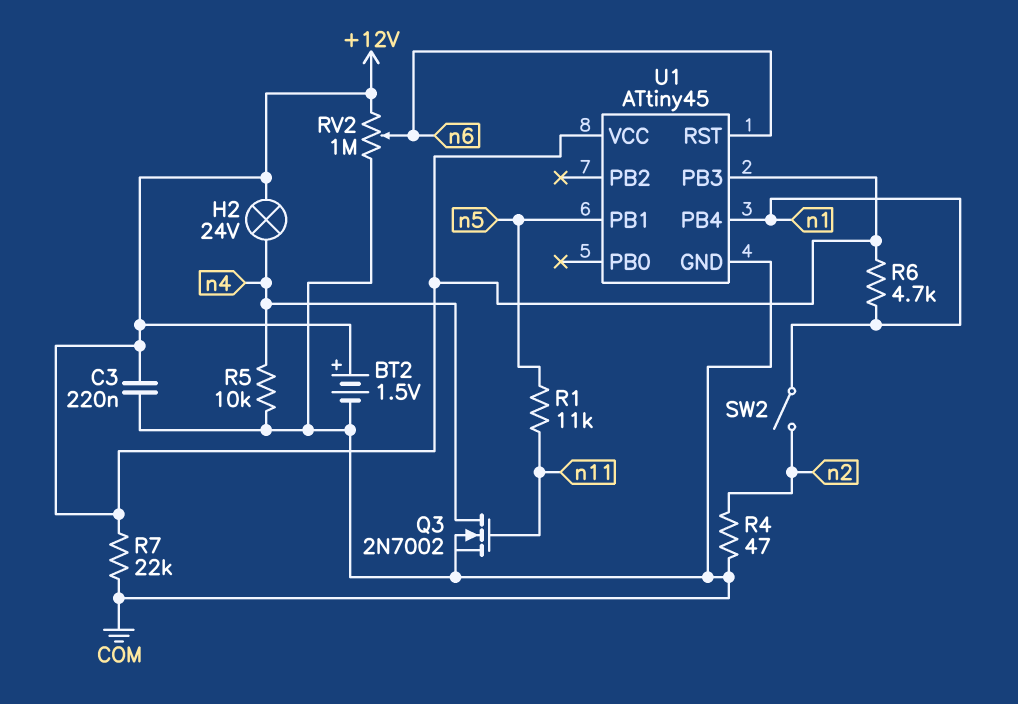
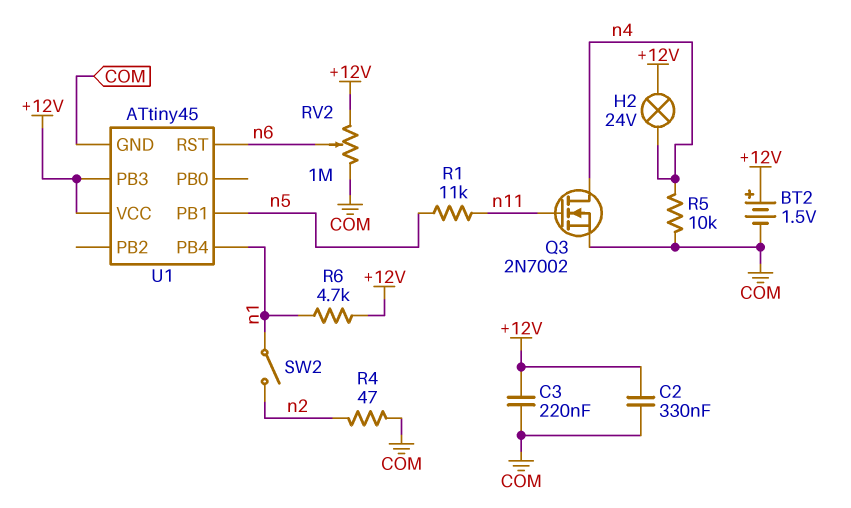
C2: none -> 330nF (+12V, COM)
R7: 22k (+12V, COM) -> none

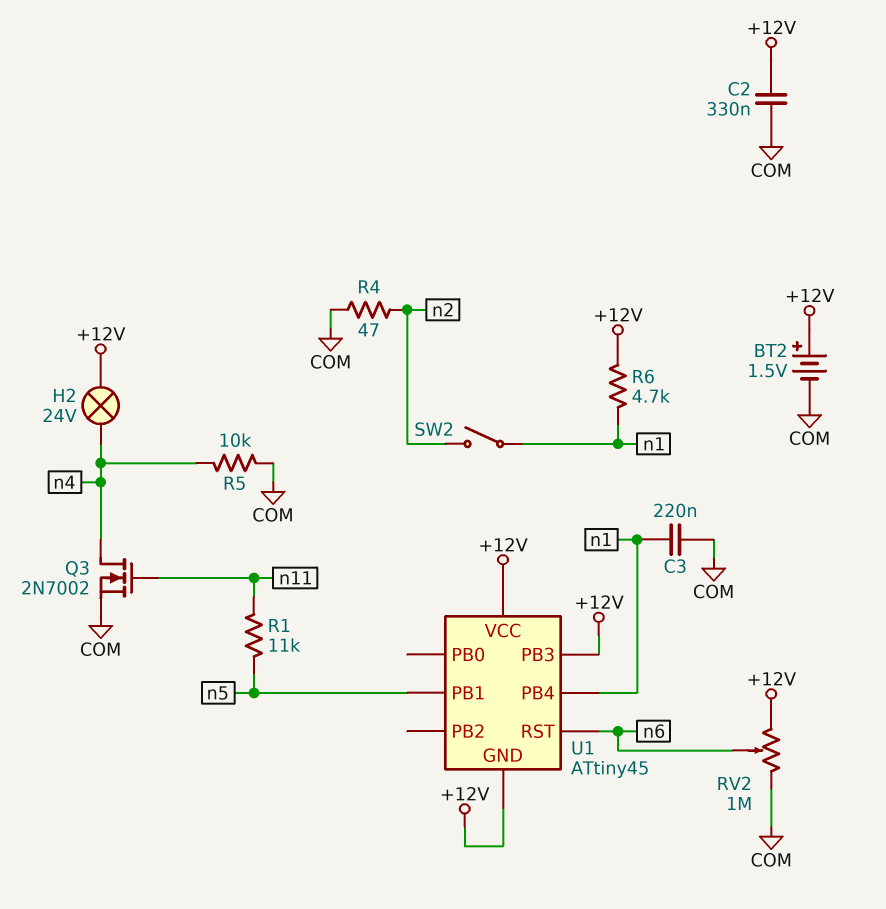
C3: 220nF (+12V, COM) -> 220nF (COM, n1)
U1 pin GND: COM -> +12V

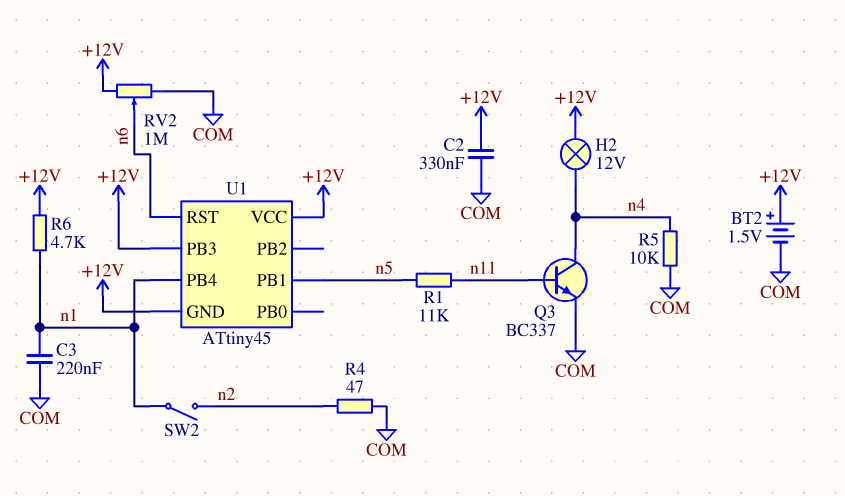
H2: lamp 24V (+12V, n4) -> lamp 12V (+12V, n4)
Q3: NMOS 2N7002 (G n11, D n4, S COM) -> NPN BC337 (B n11, C n4, E COM)

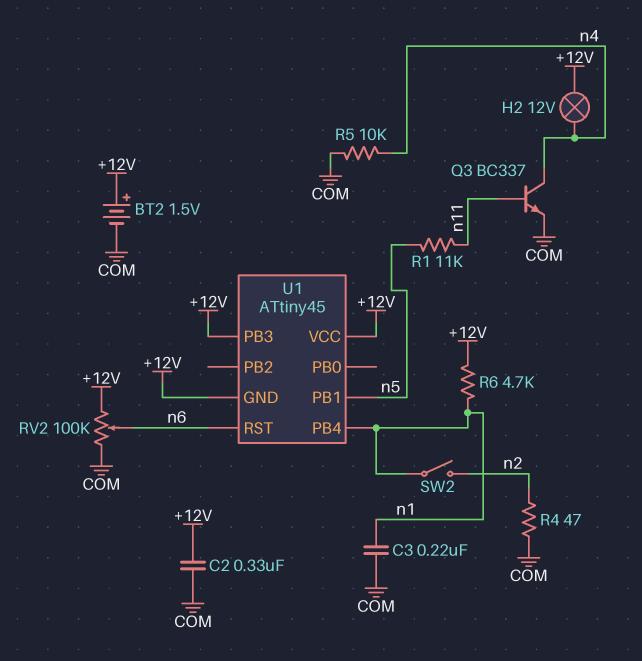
RV2: 1M (+12V, COM, wiper n6) -> 100k (+12V, COM, wiper n6)

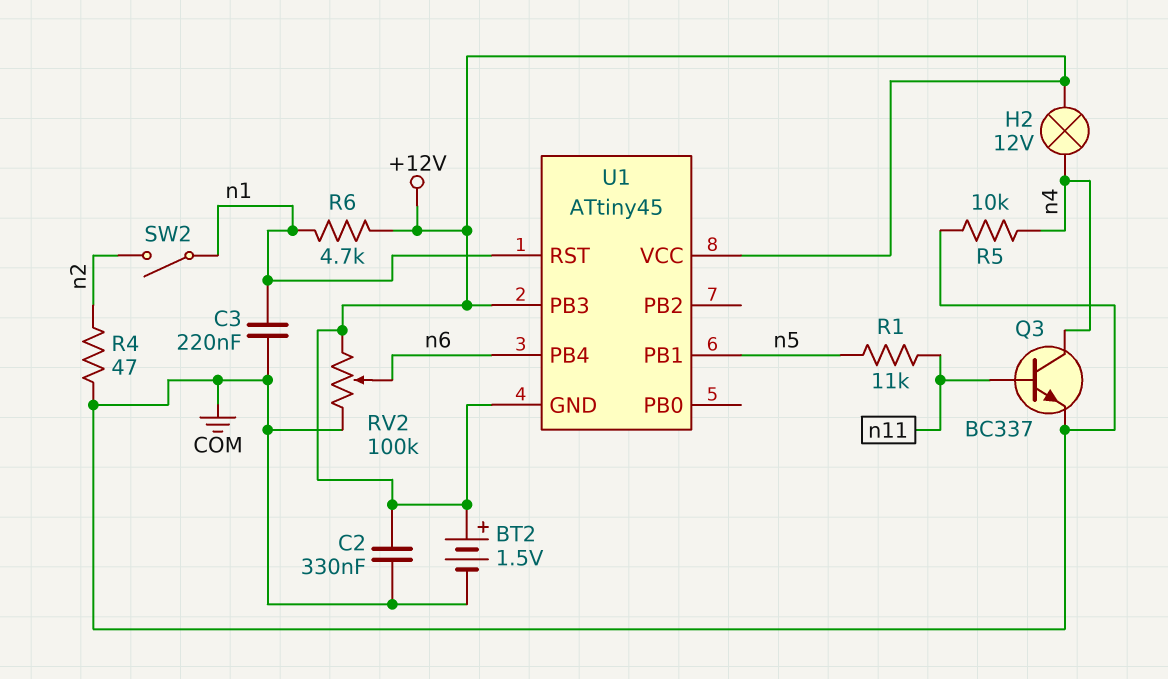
U1 pin PB4: n1 -> n6
U1 pin RST: n6 -> n1

